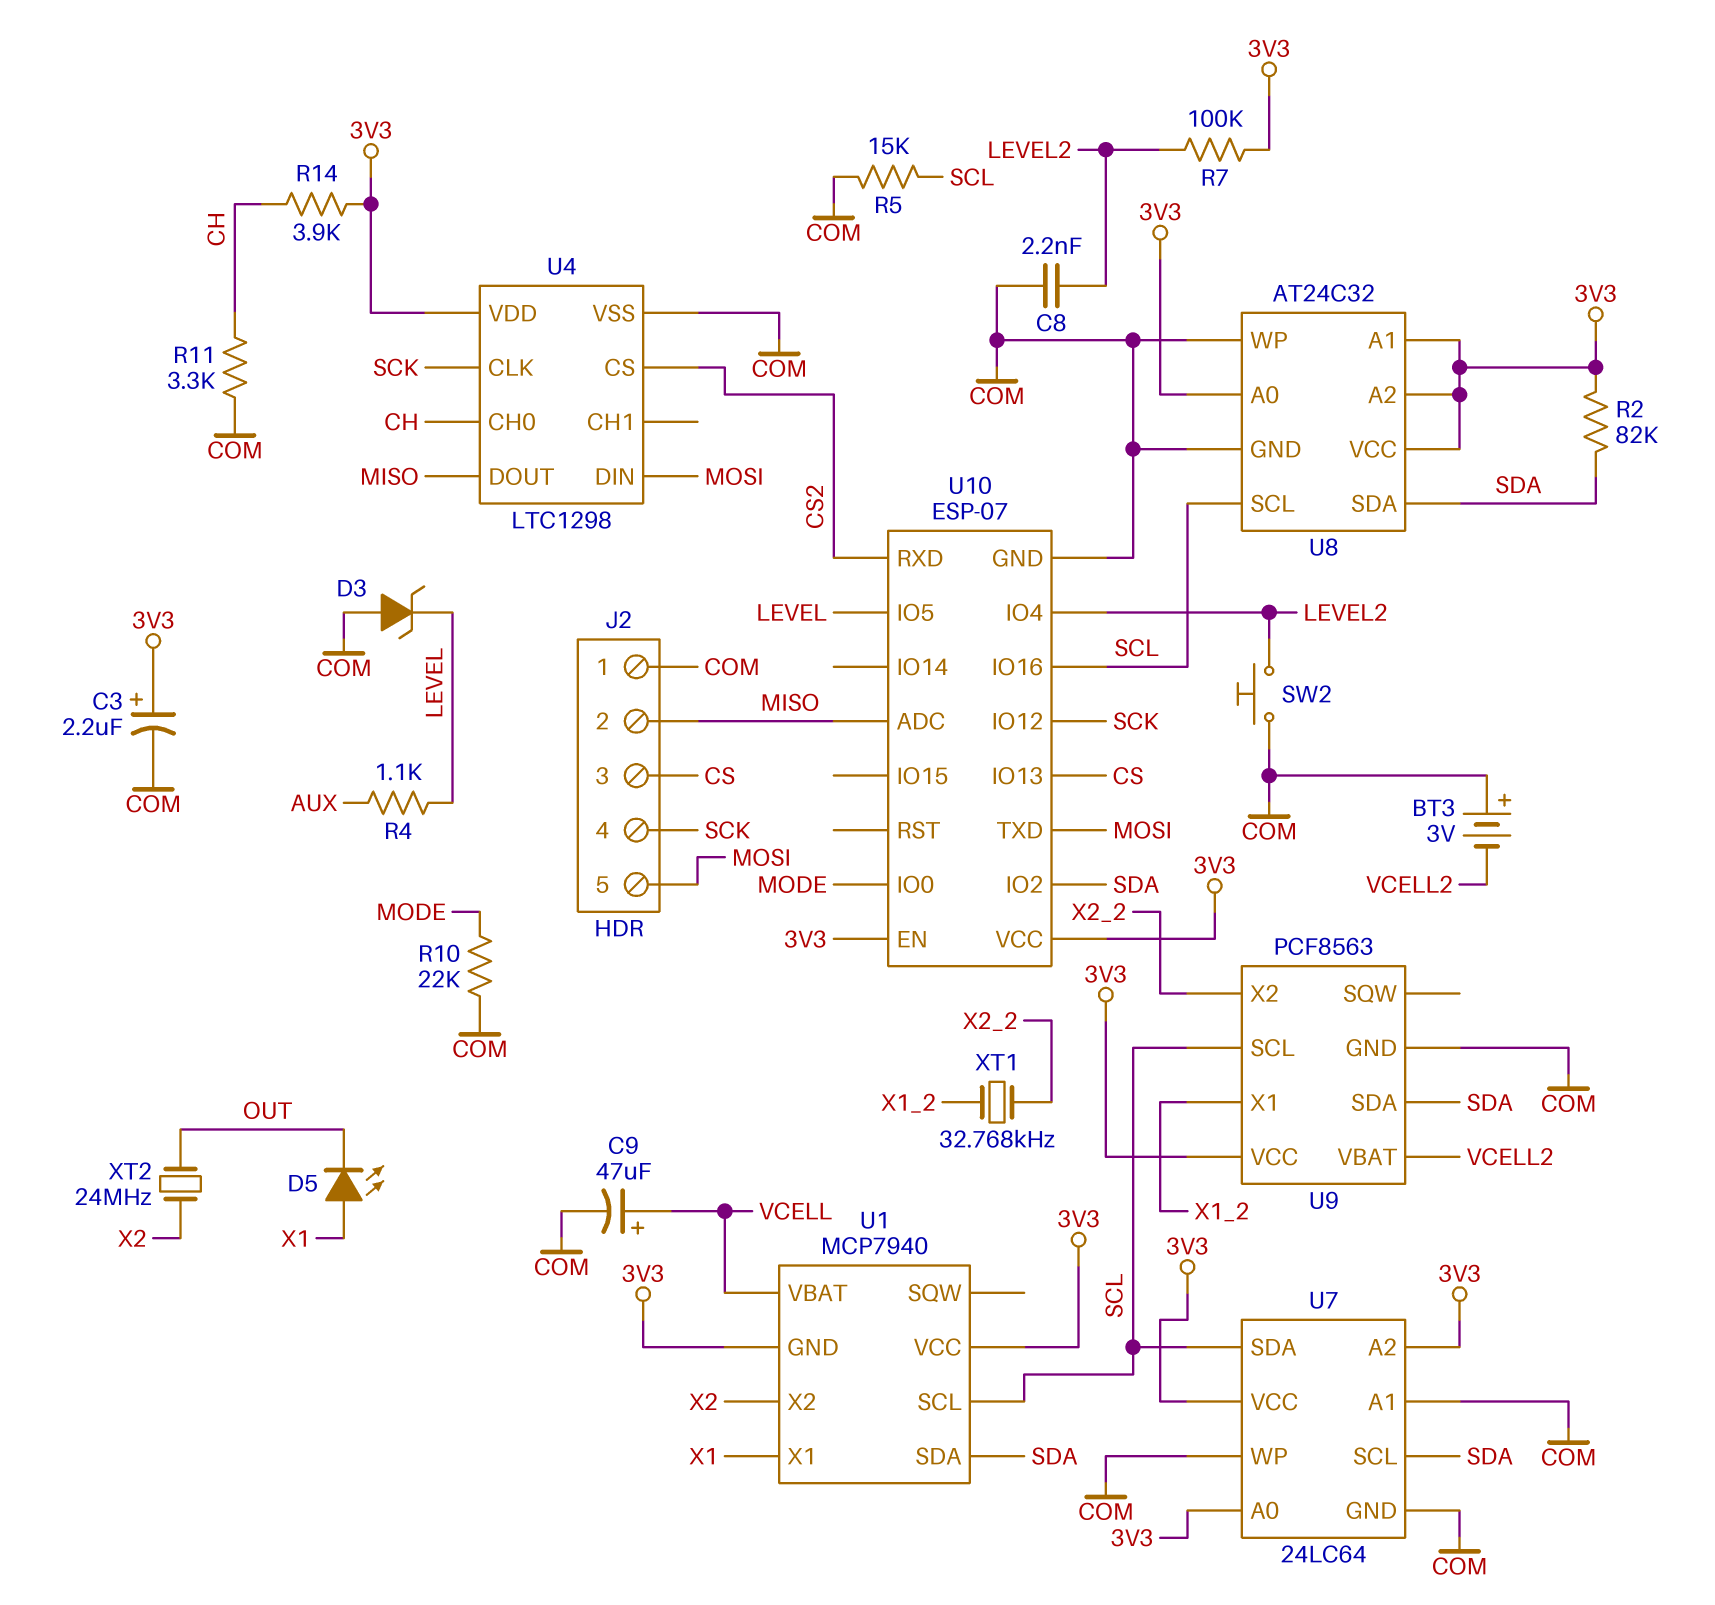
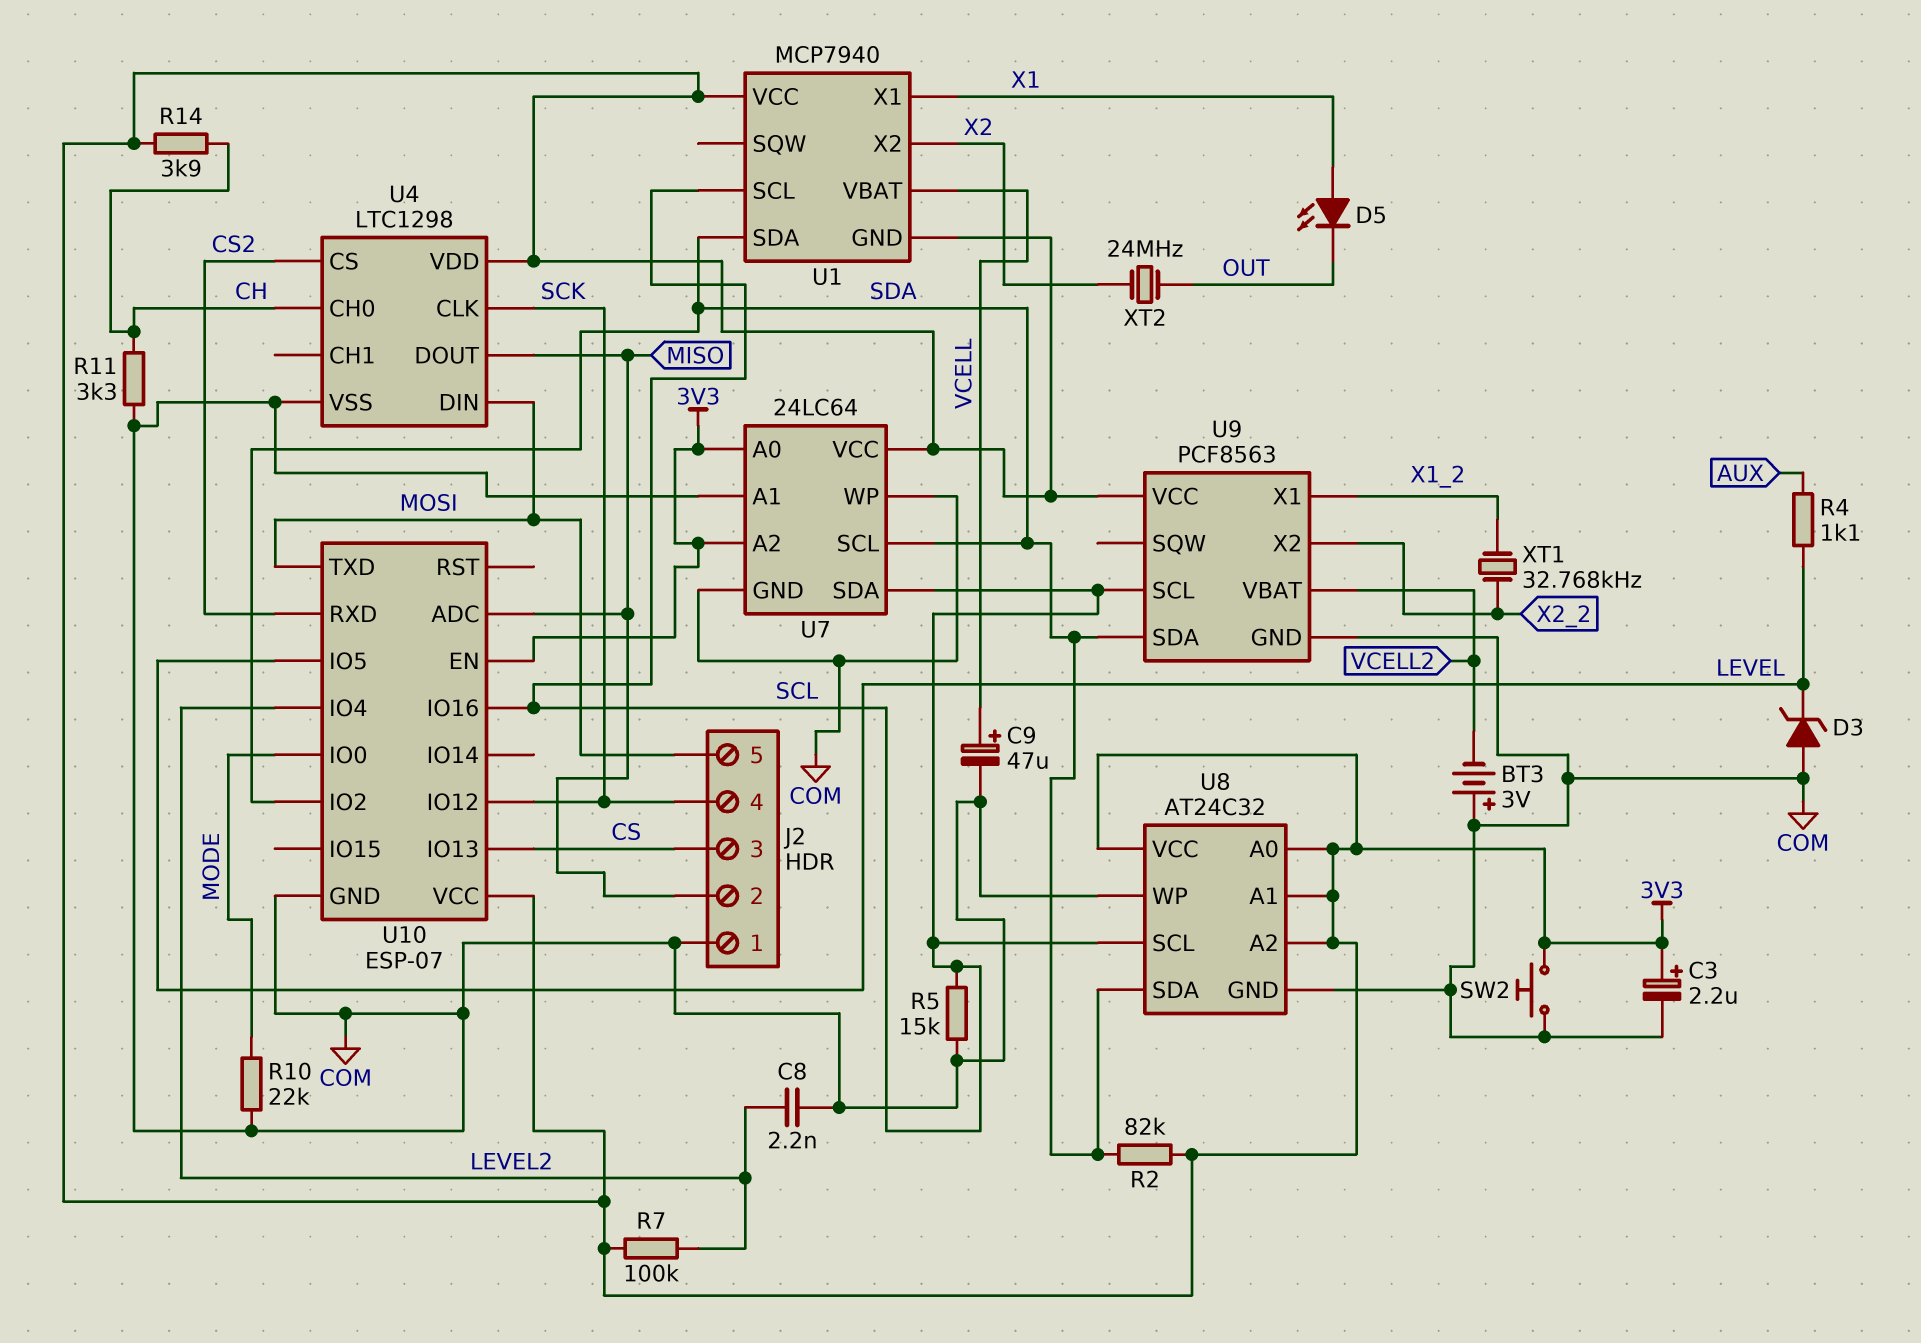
SW2: button (COM, LEVEL2) -> button (3V3, COM)

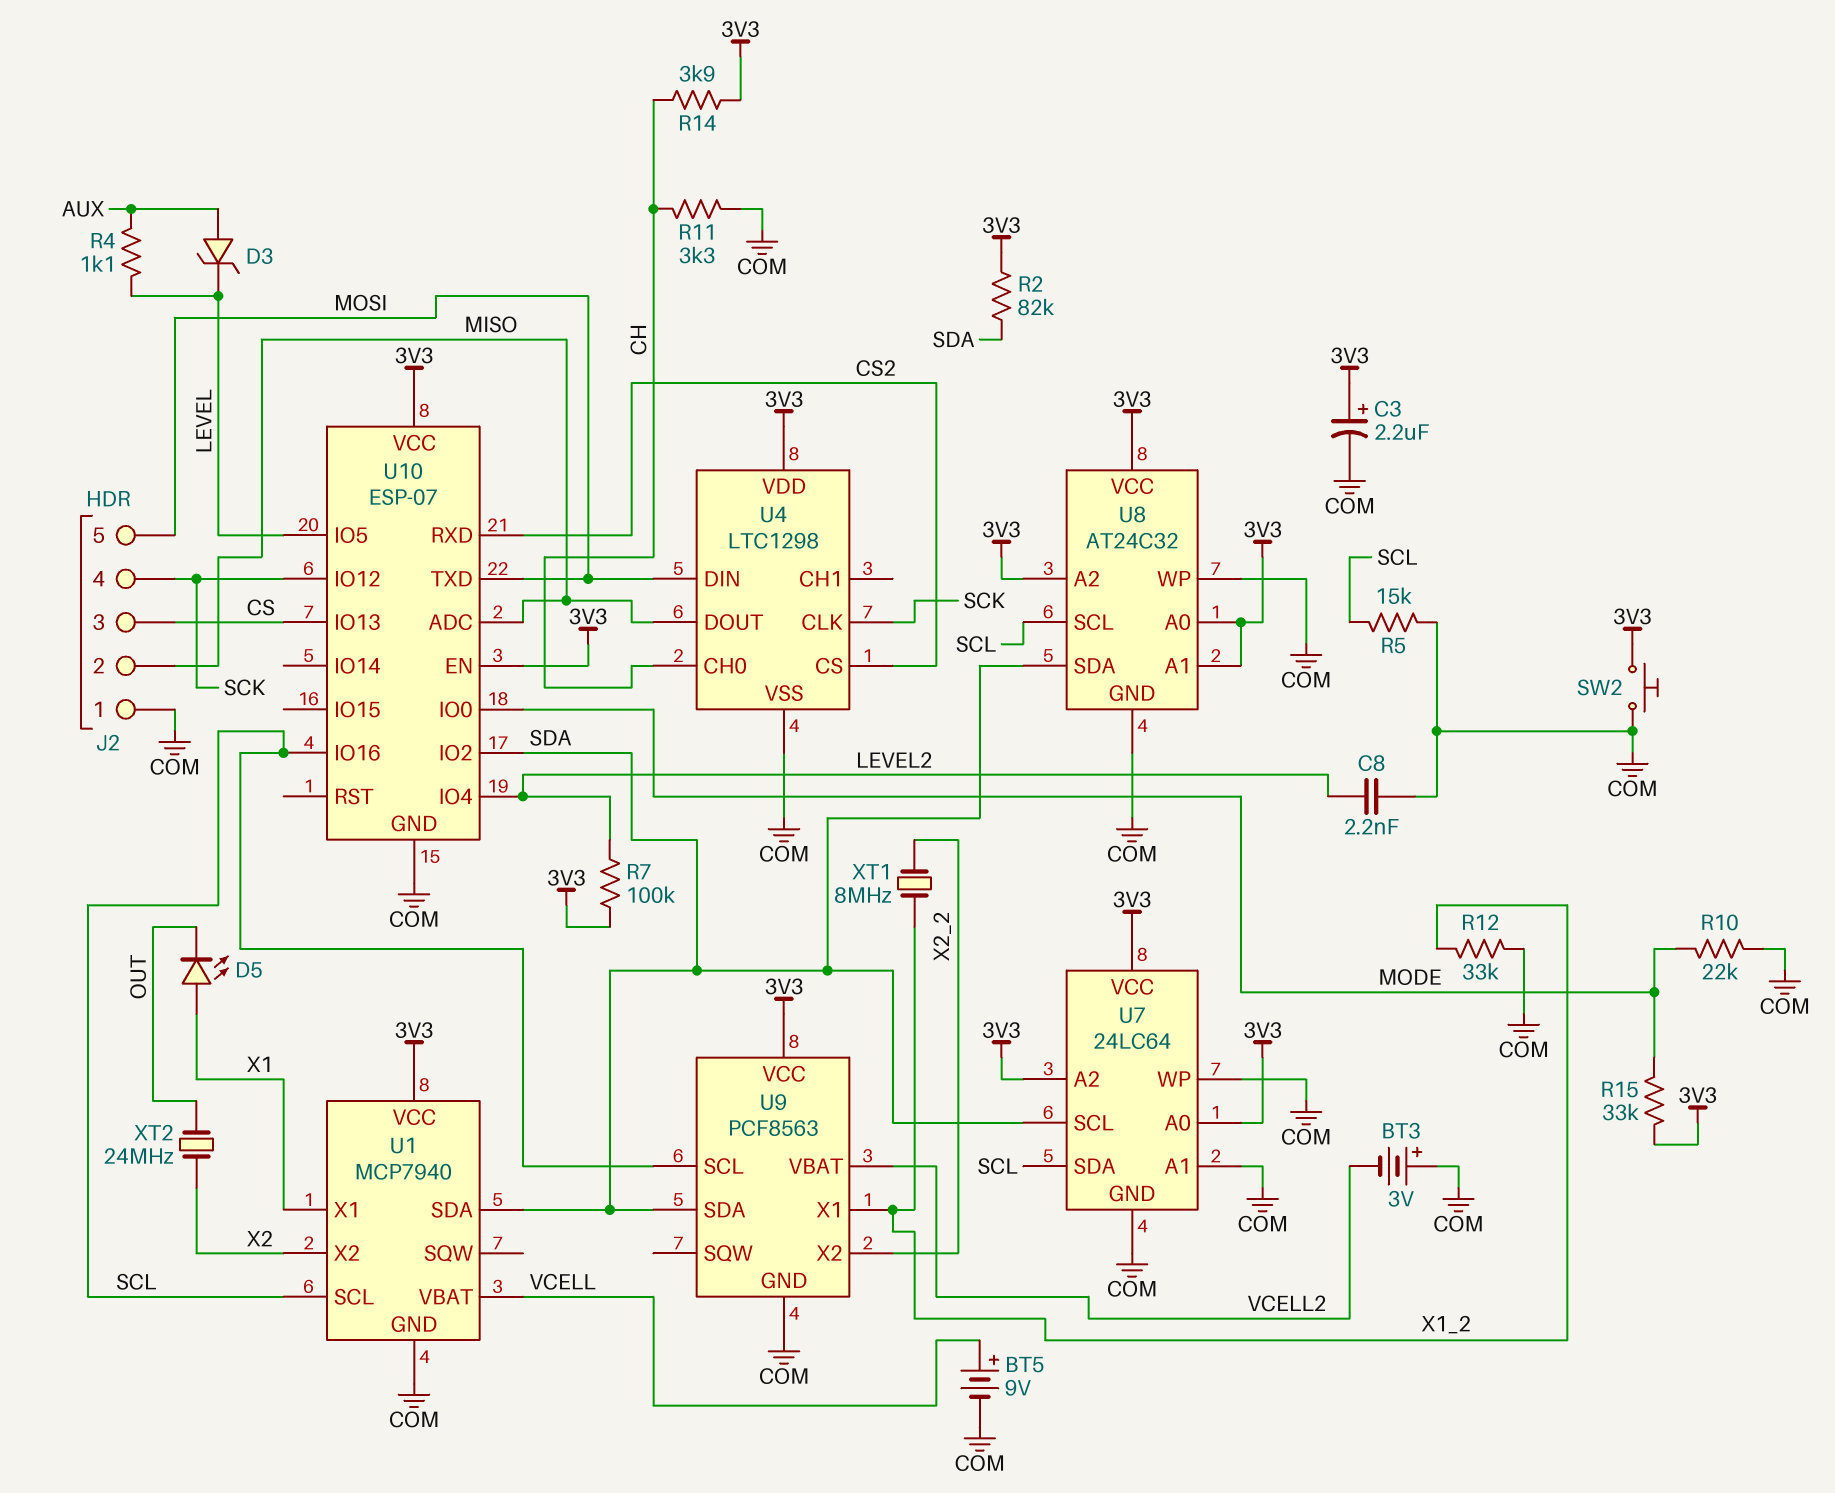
BT5: none -> 9V (plus VCELL, minus COM)
C9: 47uF (plus VCELL, minus COM) -> none
D3: zener (A COM, K LEVEL) -> zener (A AUX, K LEVEL)
R12: none -> 33k (COM, X1_2)
R15: none -> 33k (3V3, MODE)
U1 pin GND: 3V3 -> COM
XT1: 32.768kHz (X1_2, X2_2) -> 8MHz (X1_2, X2_2)

